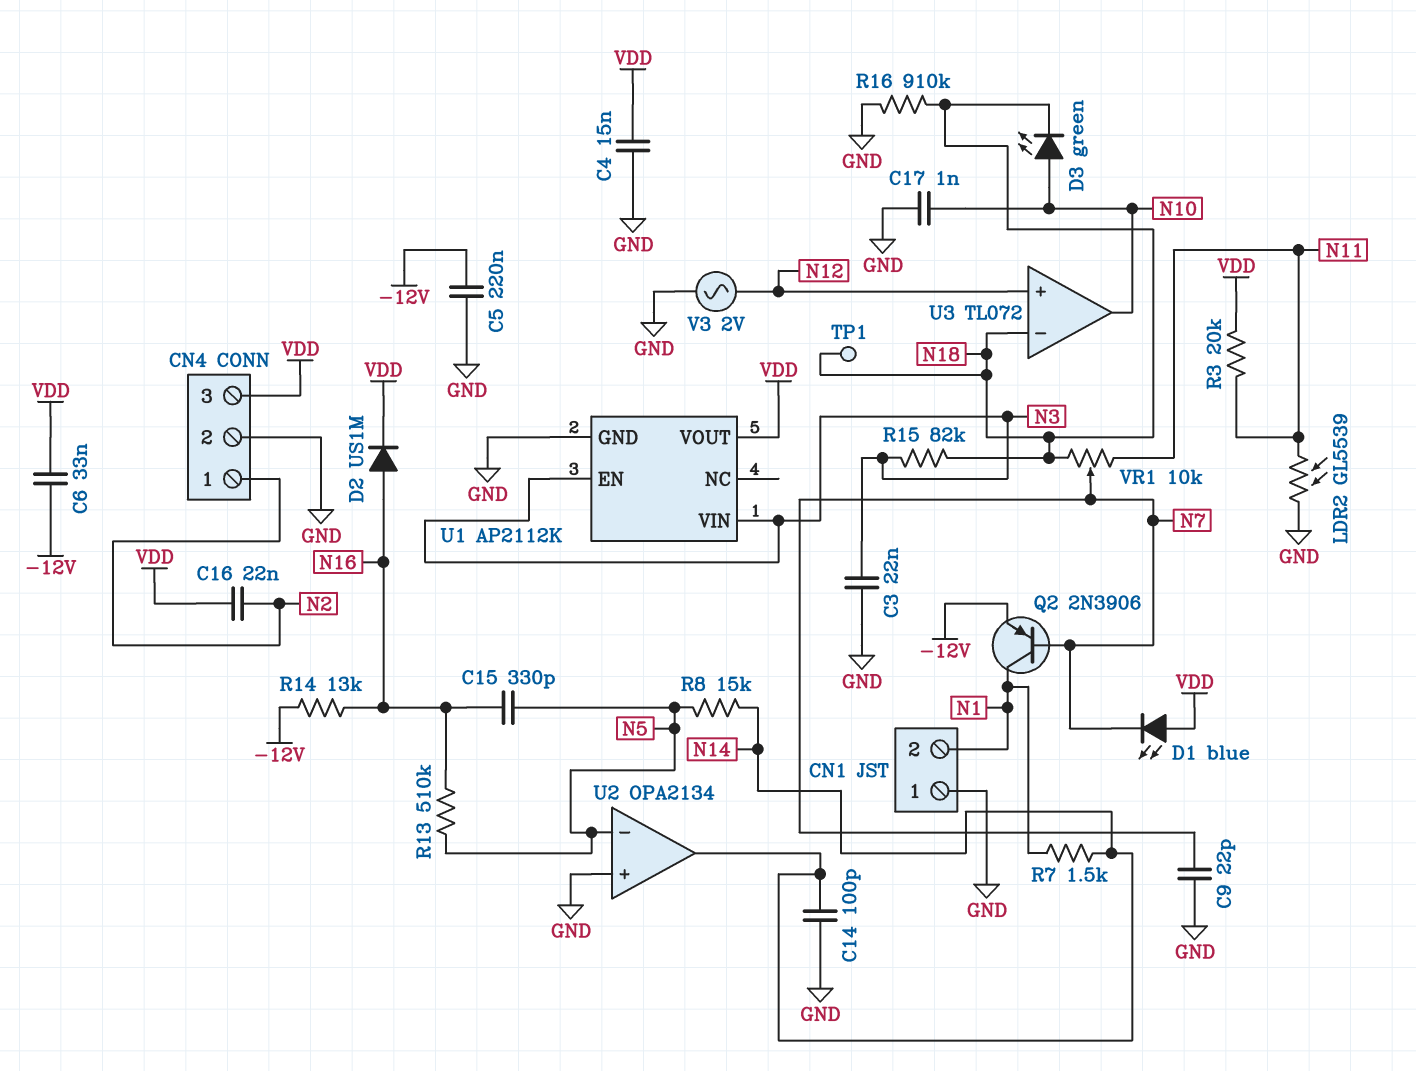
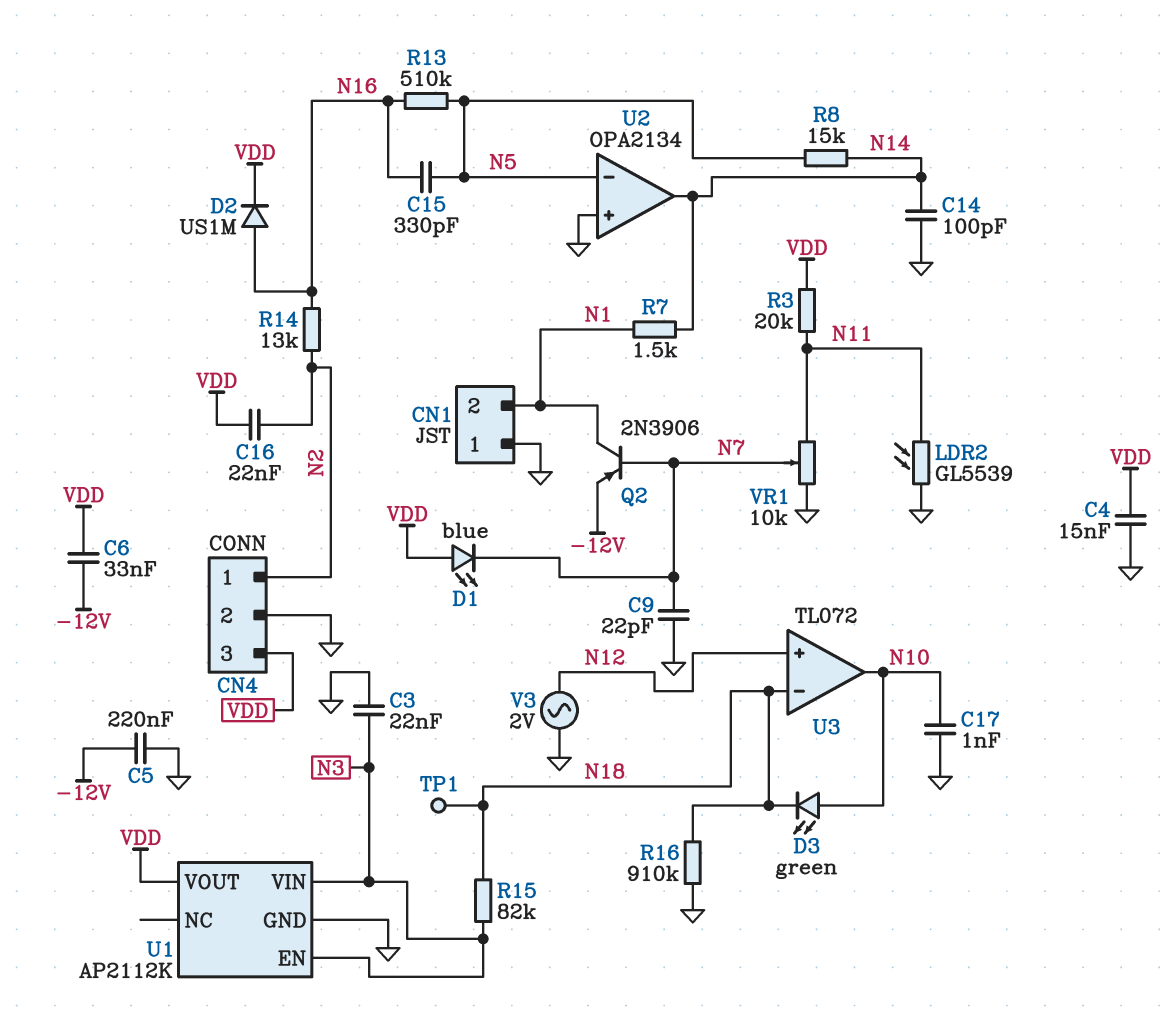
R14: 13k (-12V, N16) -> 13k (N2, N16)
VR1: 10k (N11, N18, wiper N7) -> 10k (GND, N11, wiper N7)

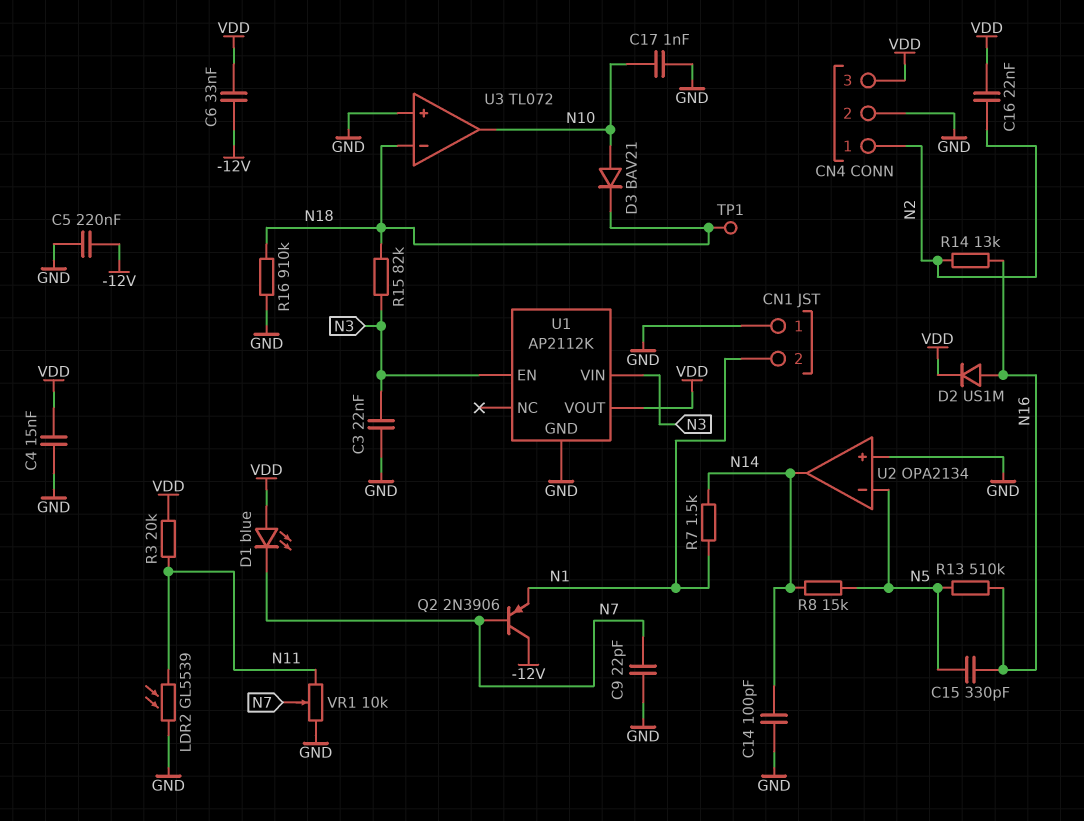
D3: LED green (A N10, K N18) -> diode BAV21 (A N10, K N18)
Q2: PNP 2N3906 (B N7, C N1, E -12V) -> PNP 2N3906 (B N7, C -12V, E N1)
U3 pin in+: N12 -> GND
V3: AC 2V (GND, N12) -> none

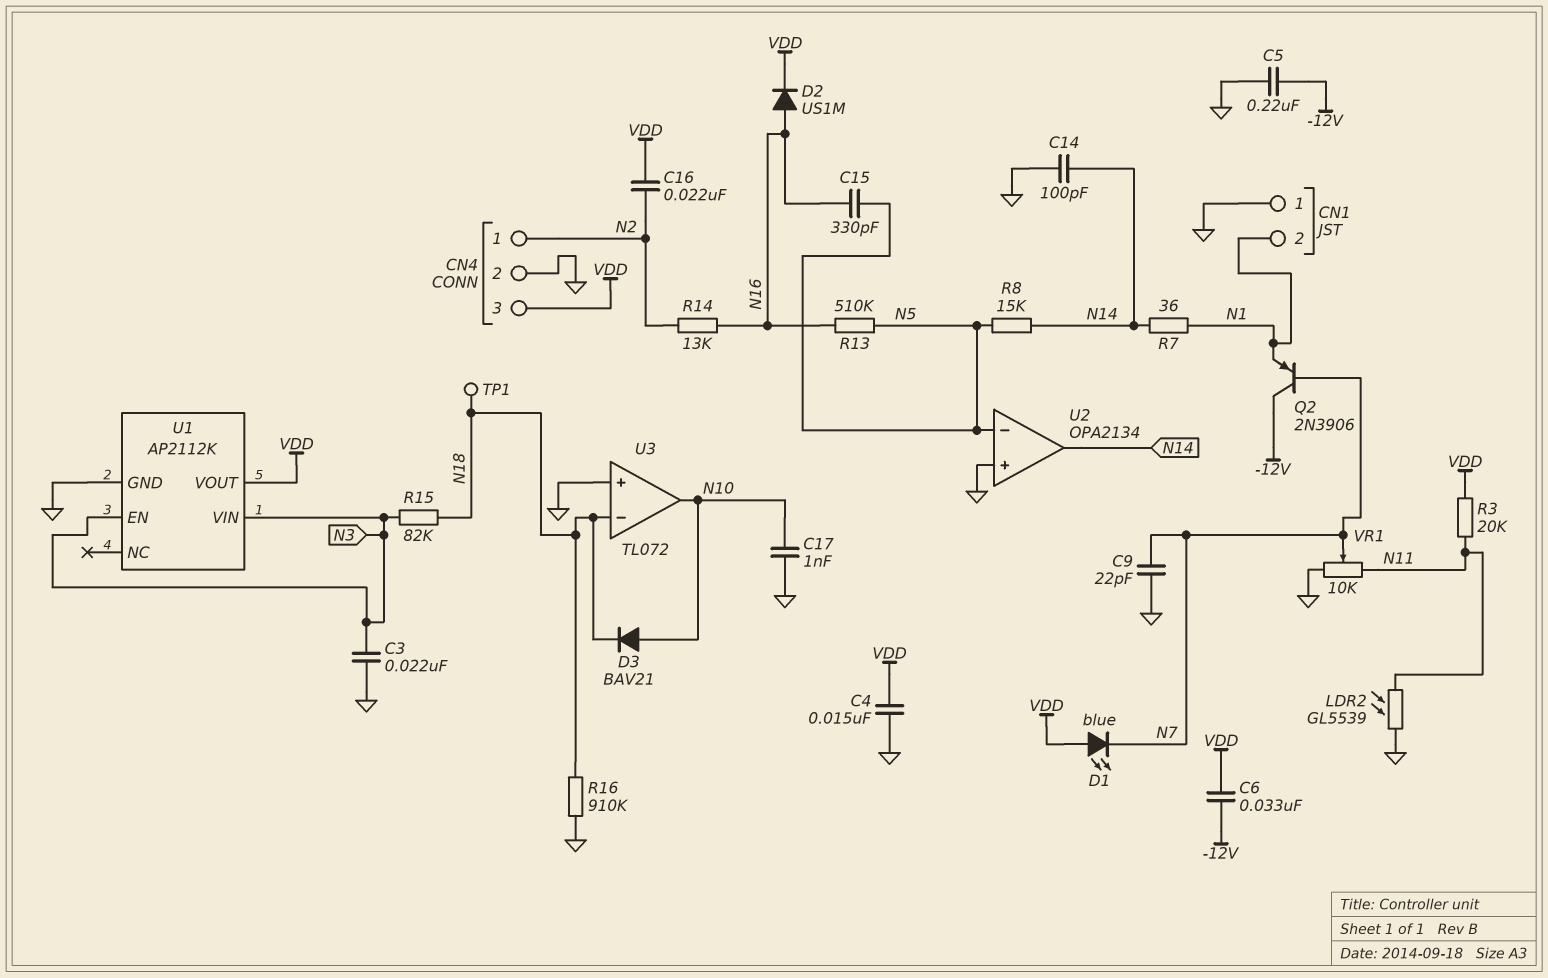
R7: 1.5k (N1, N14) -> 36 (N1, N14)

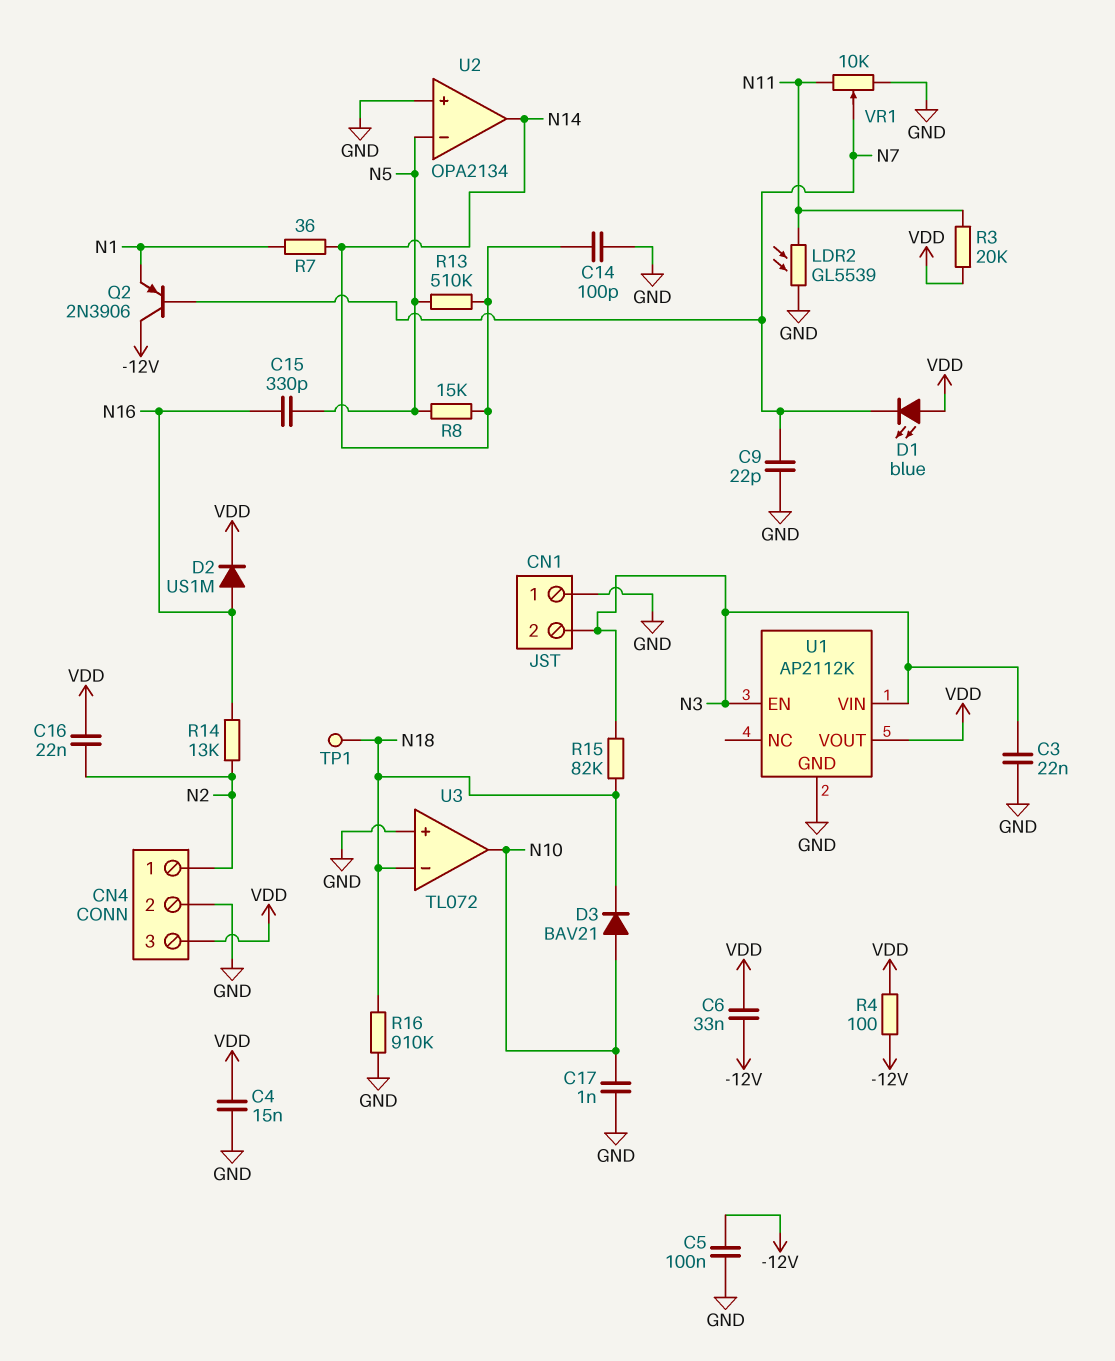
C5: 220nF (-12V, GND) -> 100nF (-12V, GND)
CN1 pin 2: N1 -> N3
R4: none -> 100 (-12V, VDD)
R13: 510k (N5, N16) -> 510k (N5, N14)

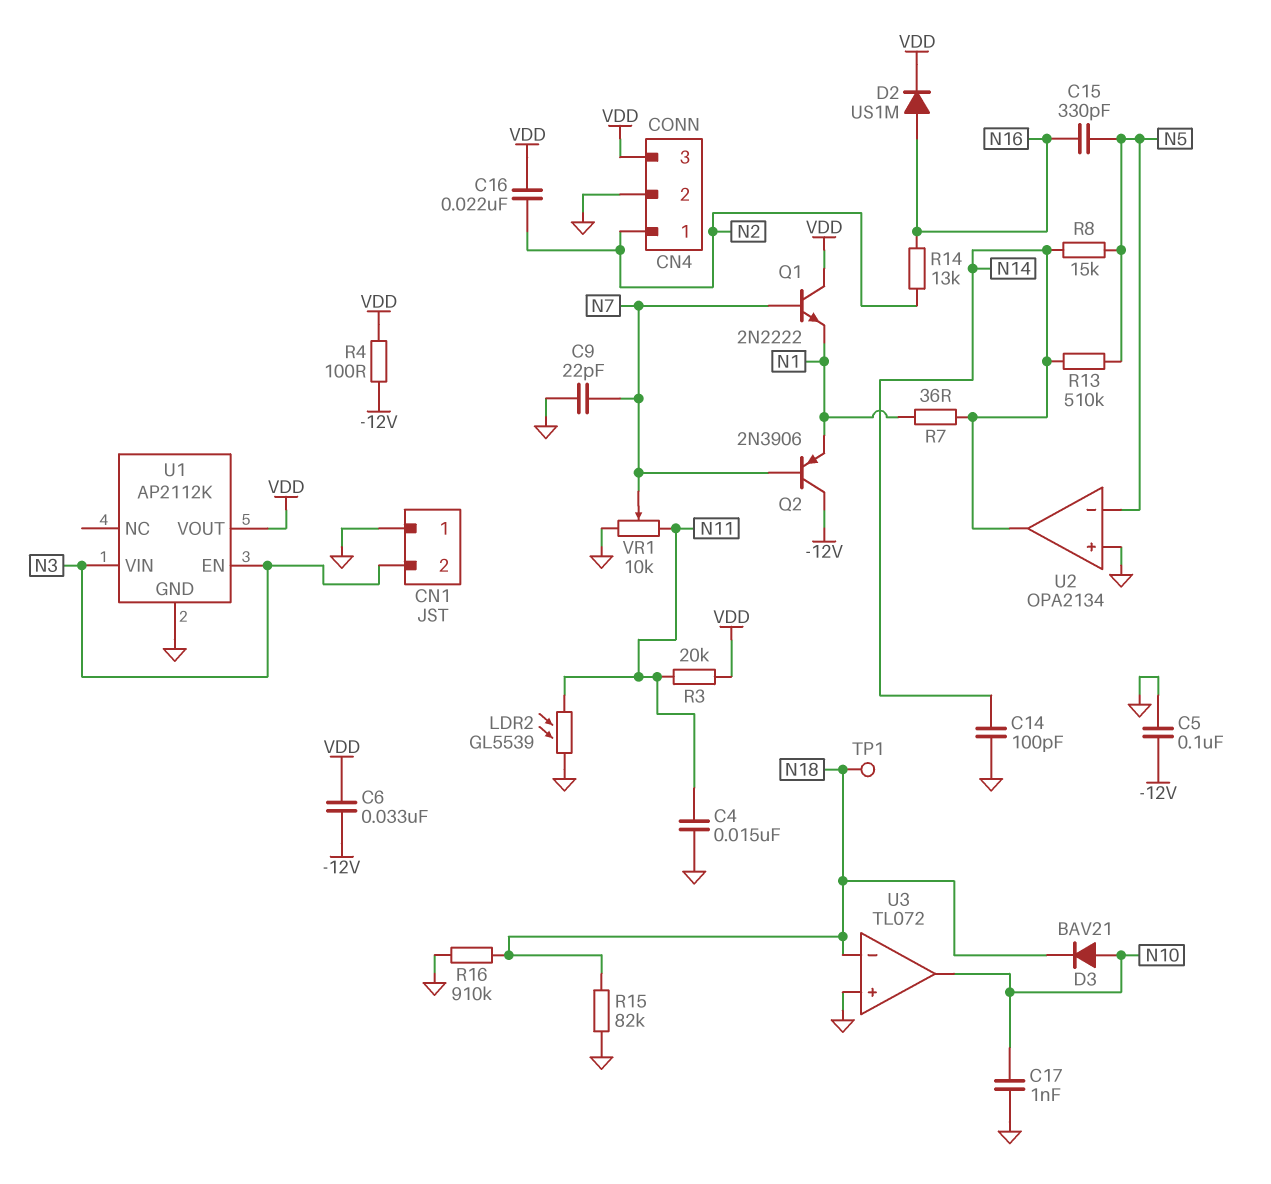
C3: 22nF (GND, N3) -> none
C4: 15nF (GND, VDD) -> 15nF (GND, N11)
D1: LED blue (A VDD, K N7) -> none
Q1: none -> NPN 2N2222 (B N7, C VDD, E N1)
R15: 82k (N3, N18) -> 82k (GND, N18)

